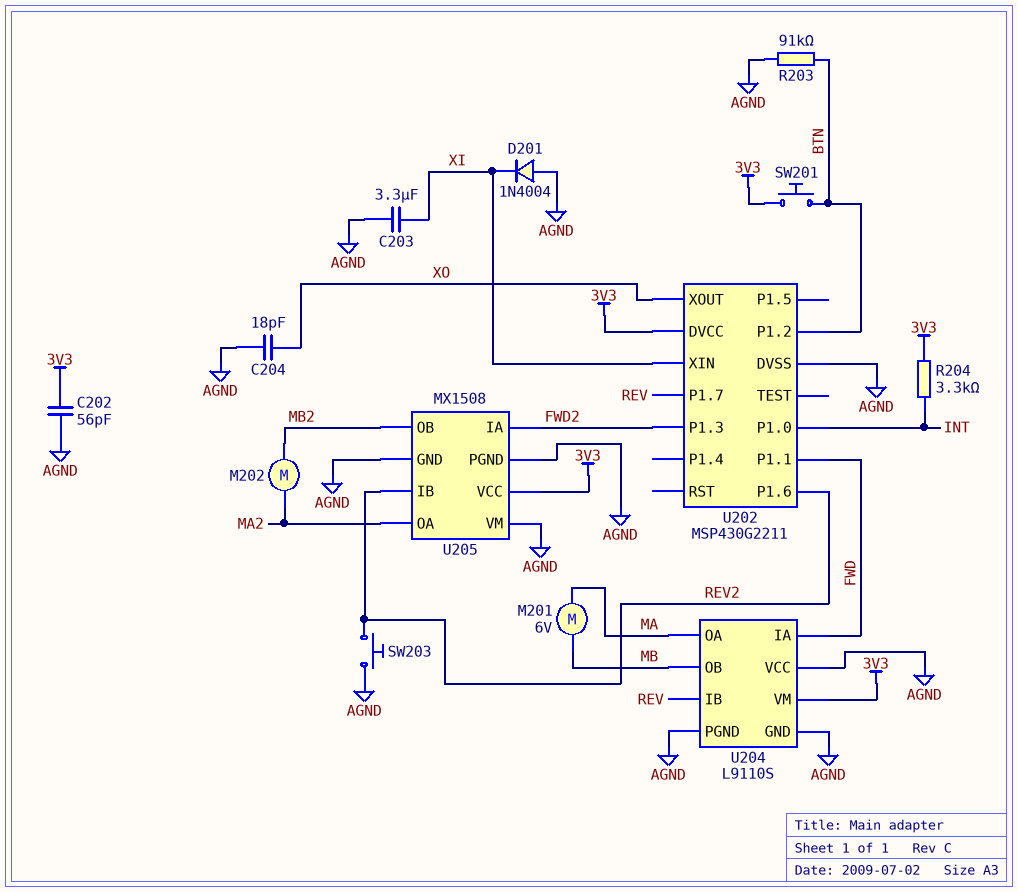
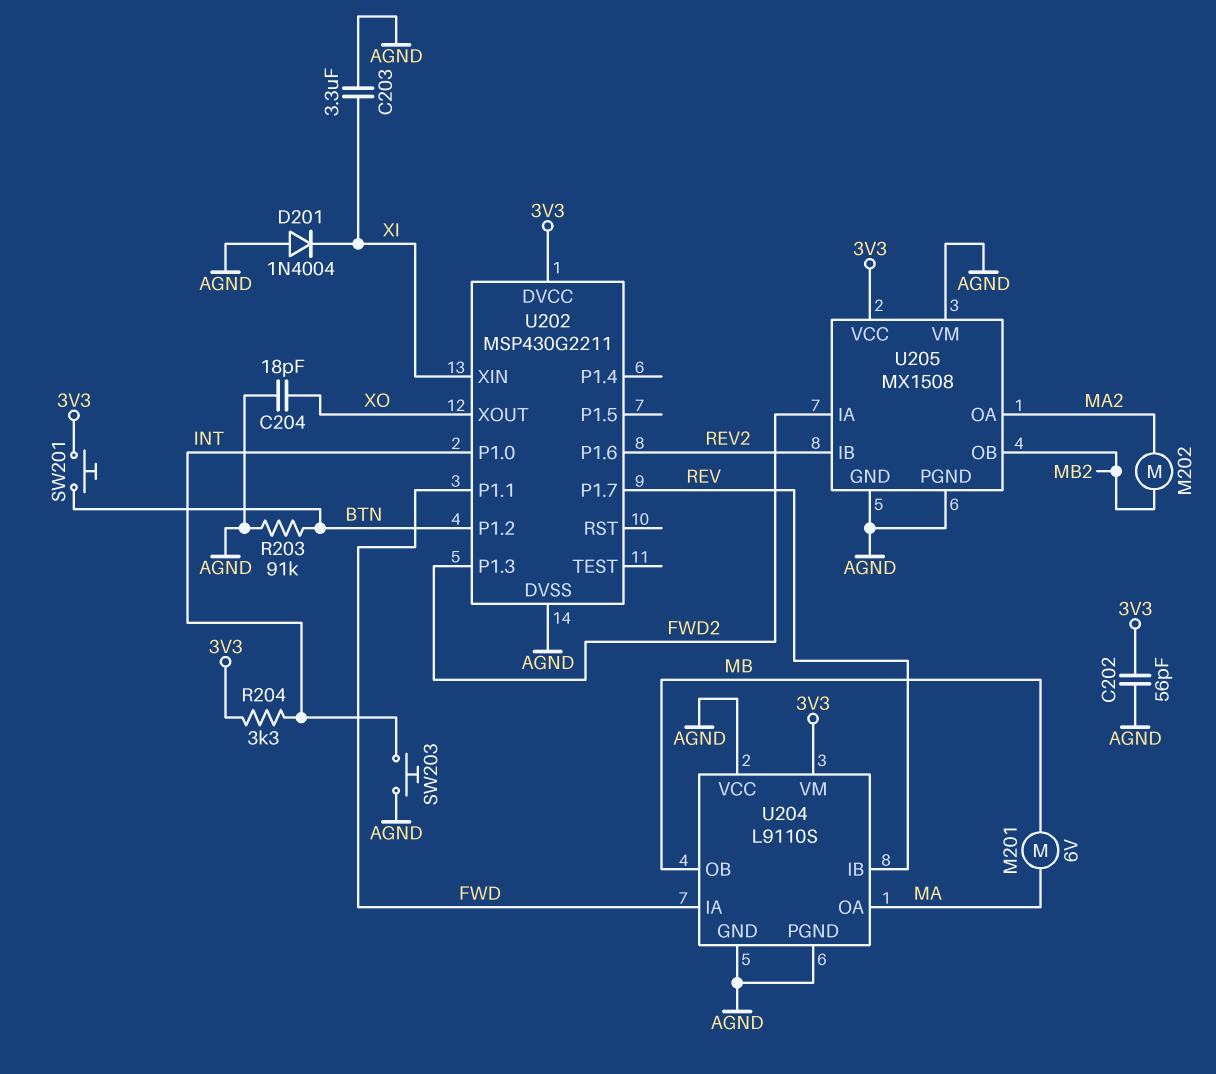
SW203: button (AGND, REV2) -> button (AGND, INT)

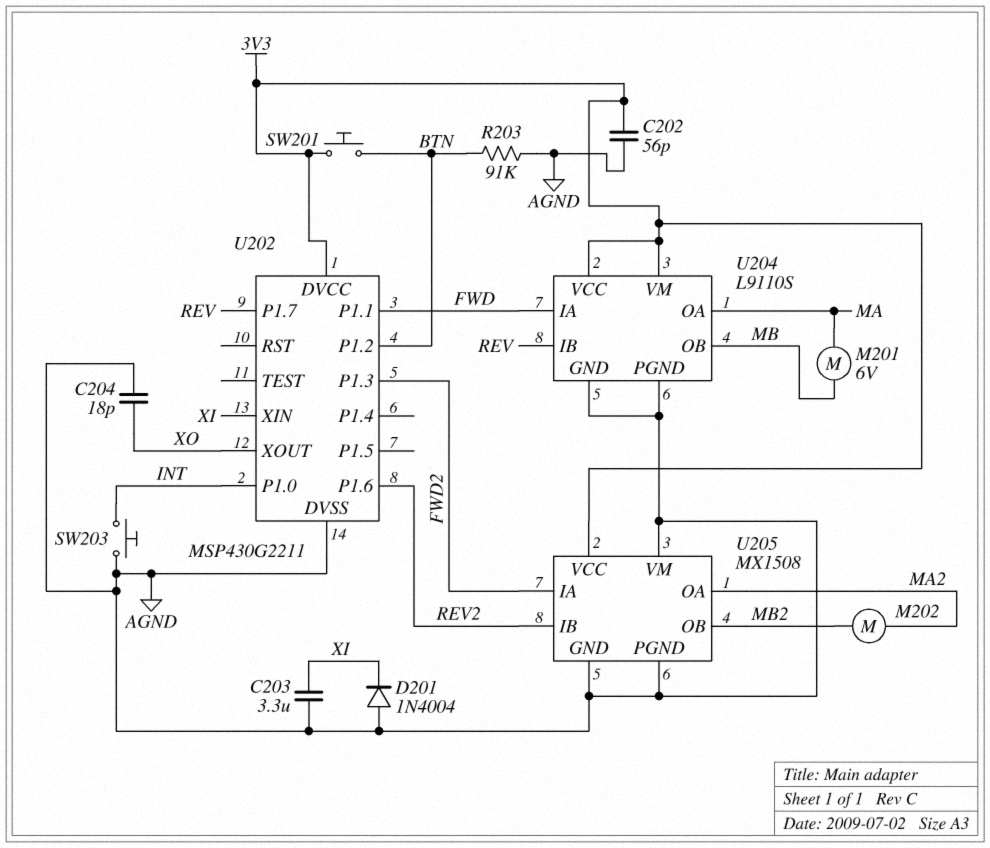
R204: 3.3k (3V3, INT) -> none
U204 pin VCC: AGND -> 3V3

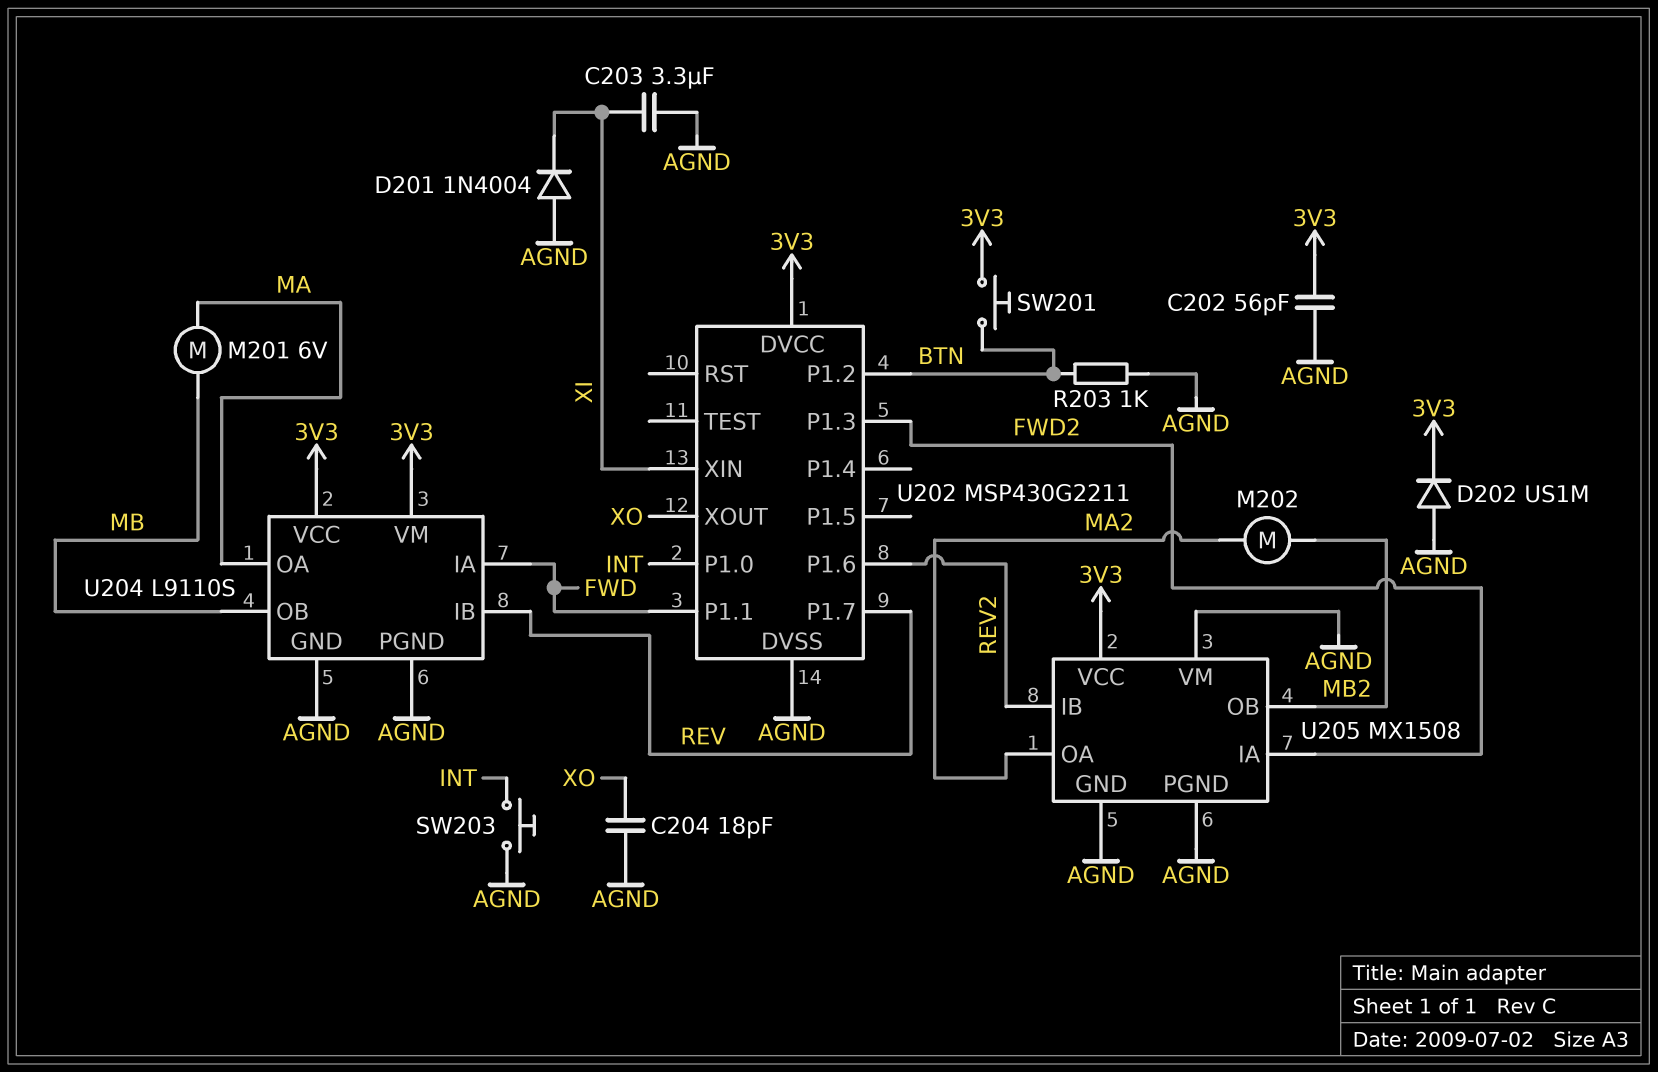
D202: none -> diode US1M (A AGND, K 3V3)
R203: 91k (AGND, BTN) -> 1k (AGND, BTN)

